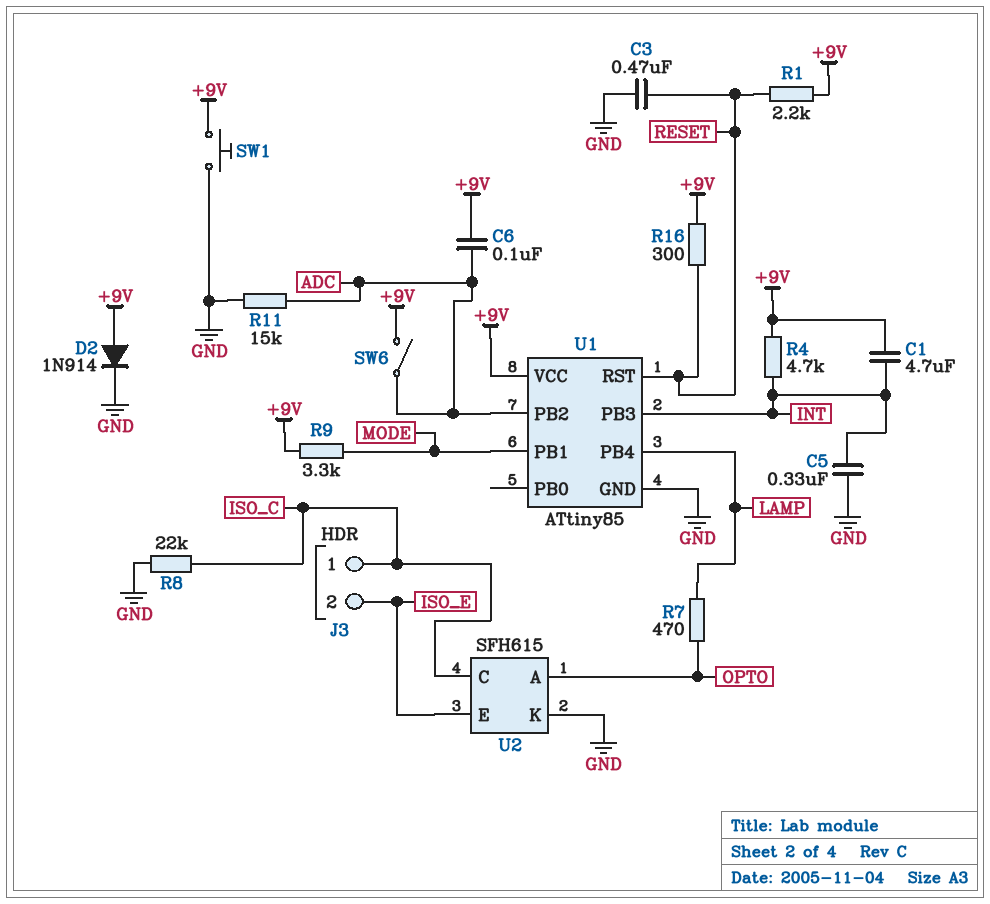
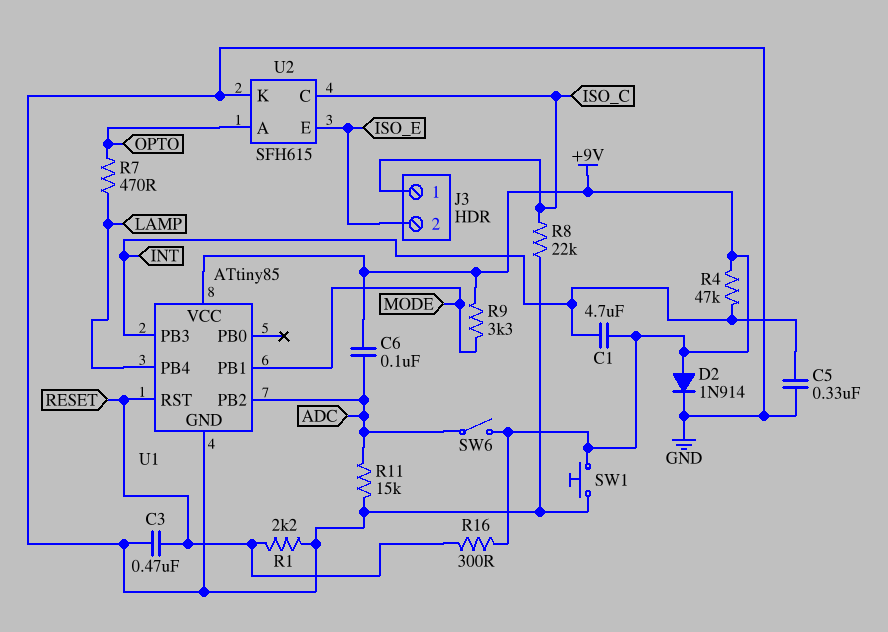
R1: 2.2k (+9V, RESET) -> 2.2k (GND, RESET)
R4: 4.7k (+9V, INT) -> 47k (+9V, INT)

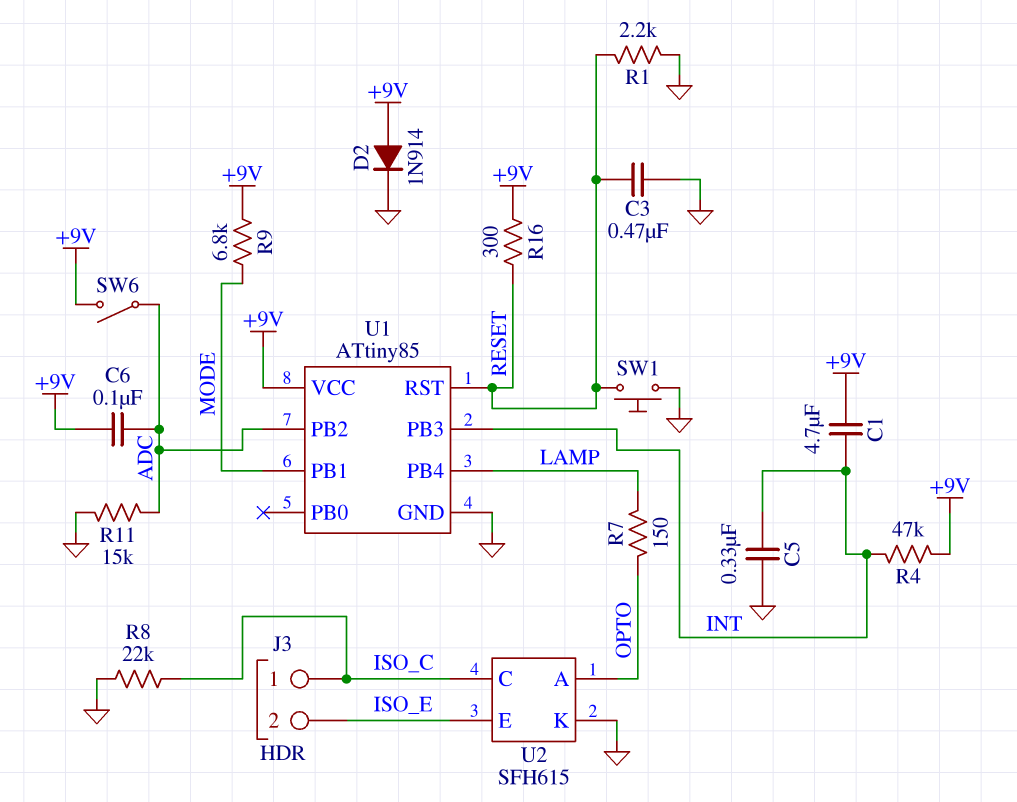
R7: 470 (LAMP, OPTO) -> 150 (LAMP, OPTO)
R9: 3.3k (+9V, MODE) -> 6.8k (+9V, MODE)
SW1: button (+9V, GND) -> button (GND, RESET)

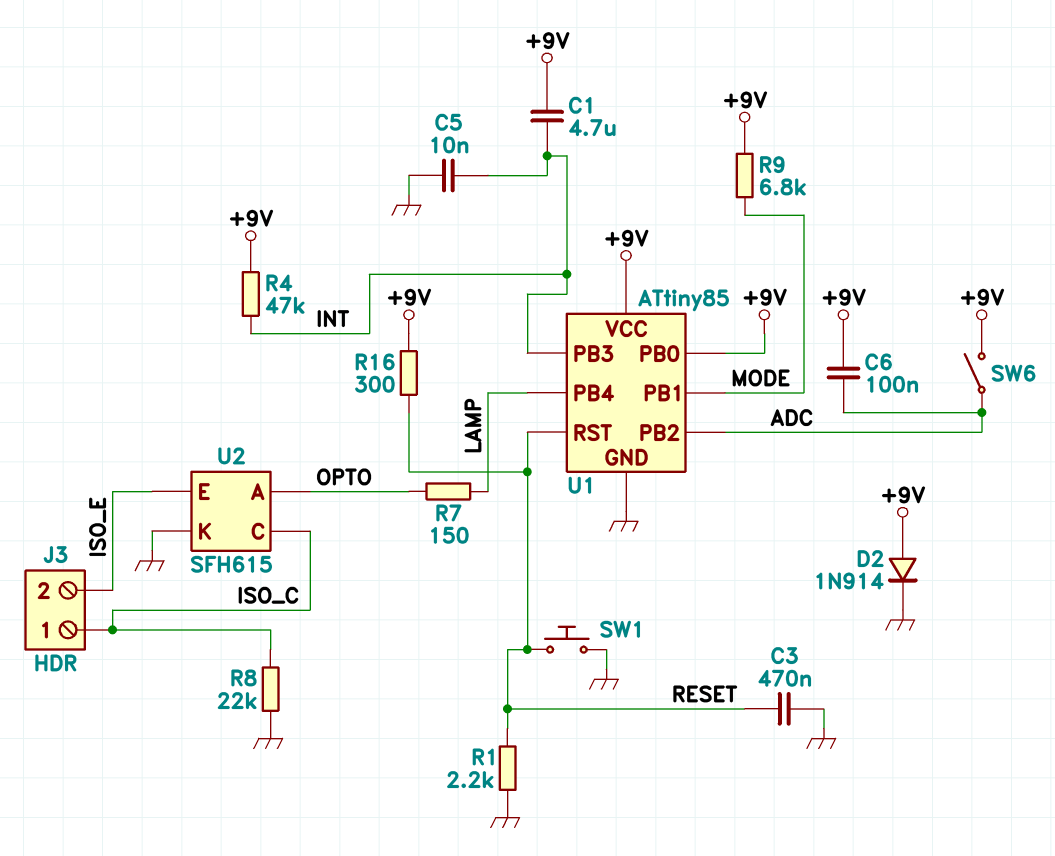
C5: 330nF (GND, INT) -> 10nF (GND, INT)
R11: 15k (ADC, GND) -> none
U1 pin PB0: none -> +9V

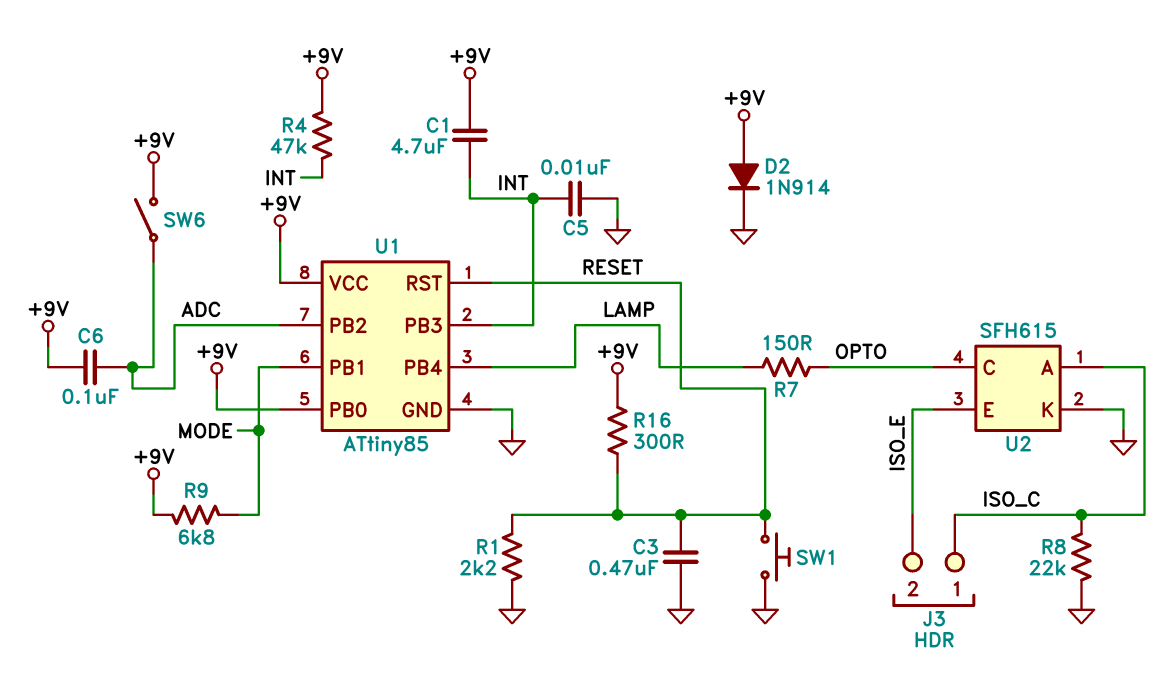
U2 pin A: OPTO -> ISO_C
U2 pin C: ISO_C -> OPTO

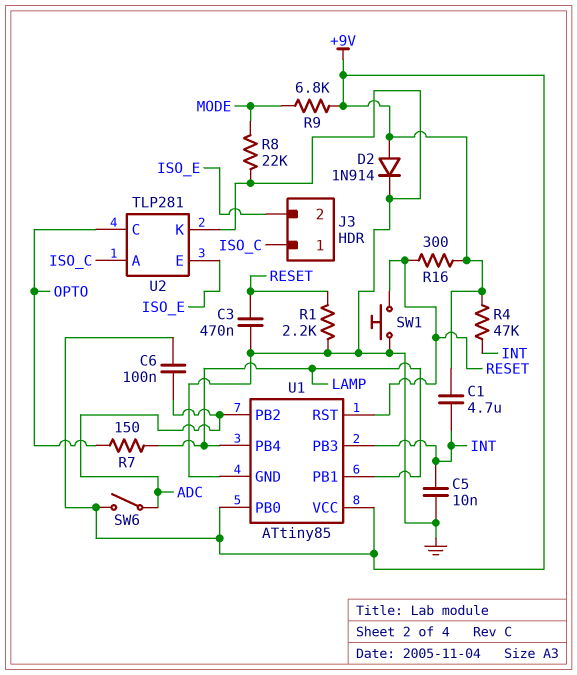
R8: 22k (GND, ISO_C) -> 22k (GND, MODE)
U1 pin PB1: MODE -> LAMP
U2: SFH615 -> TLP281

